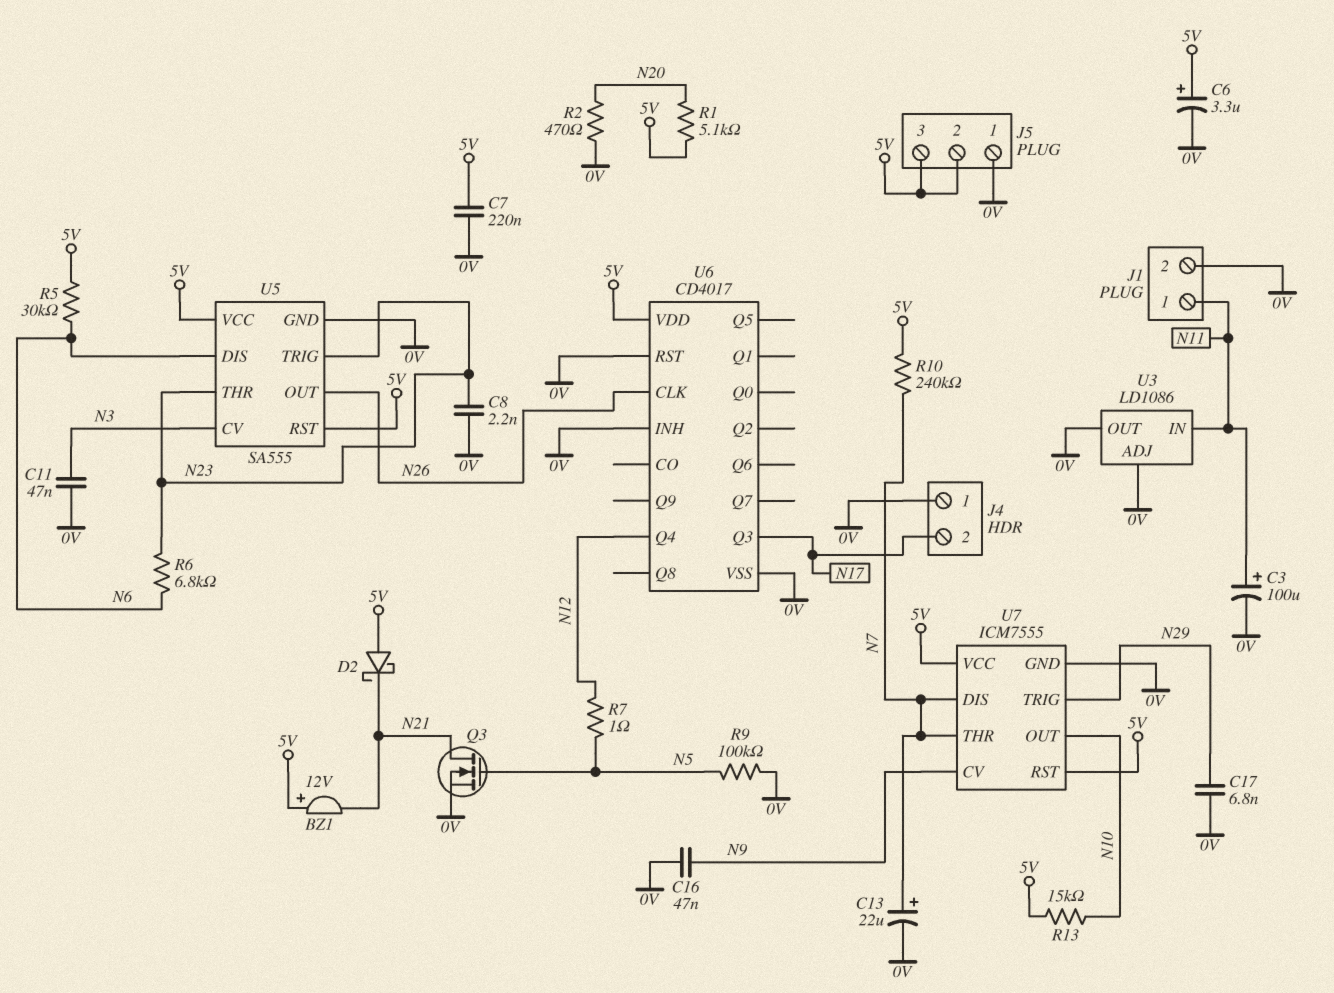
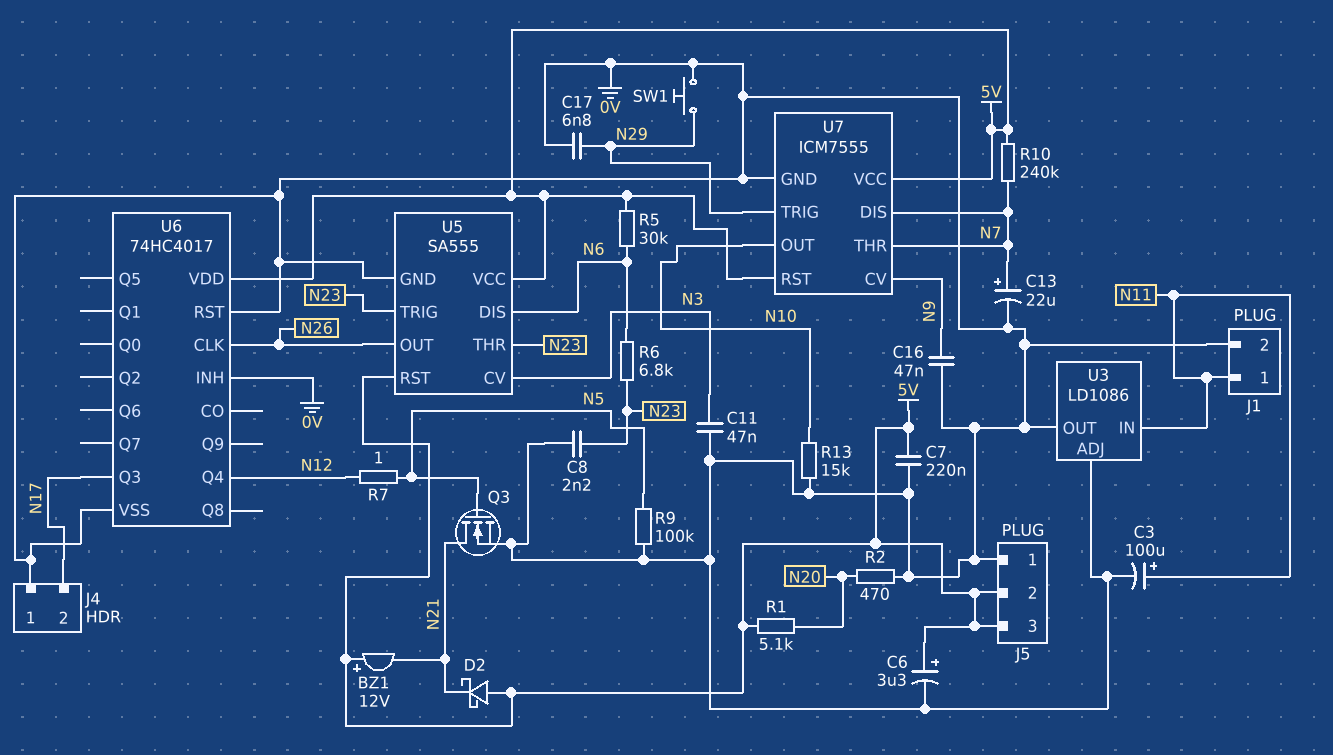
R13: 15k (5V, N10) -> 15k (0V, N10)
SW1: none -> button (0V, N29)
U6: CD4017 -> 74HC4017

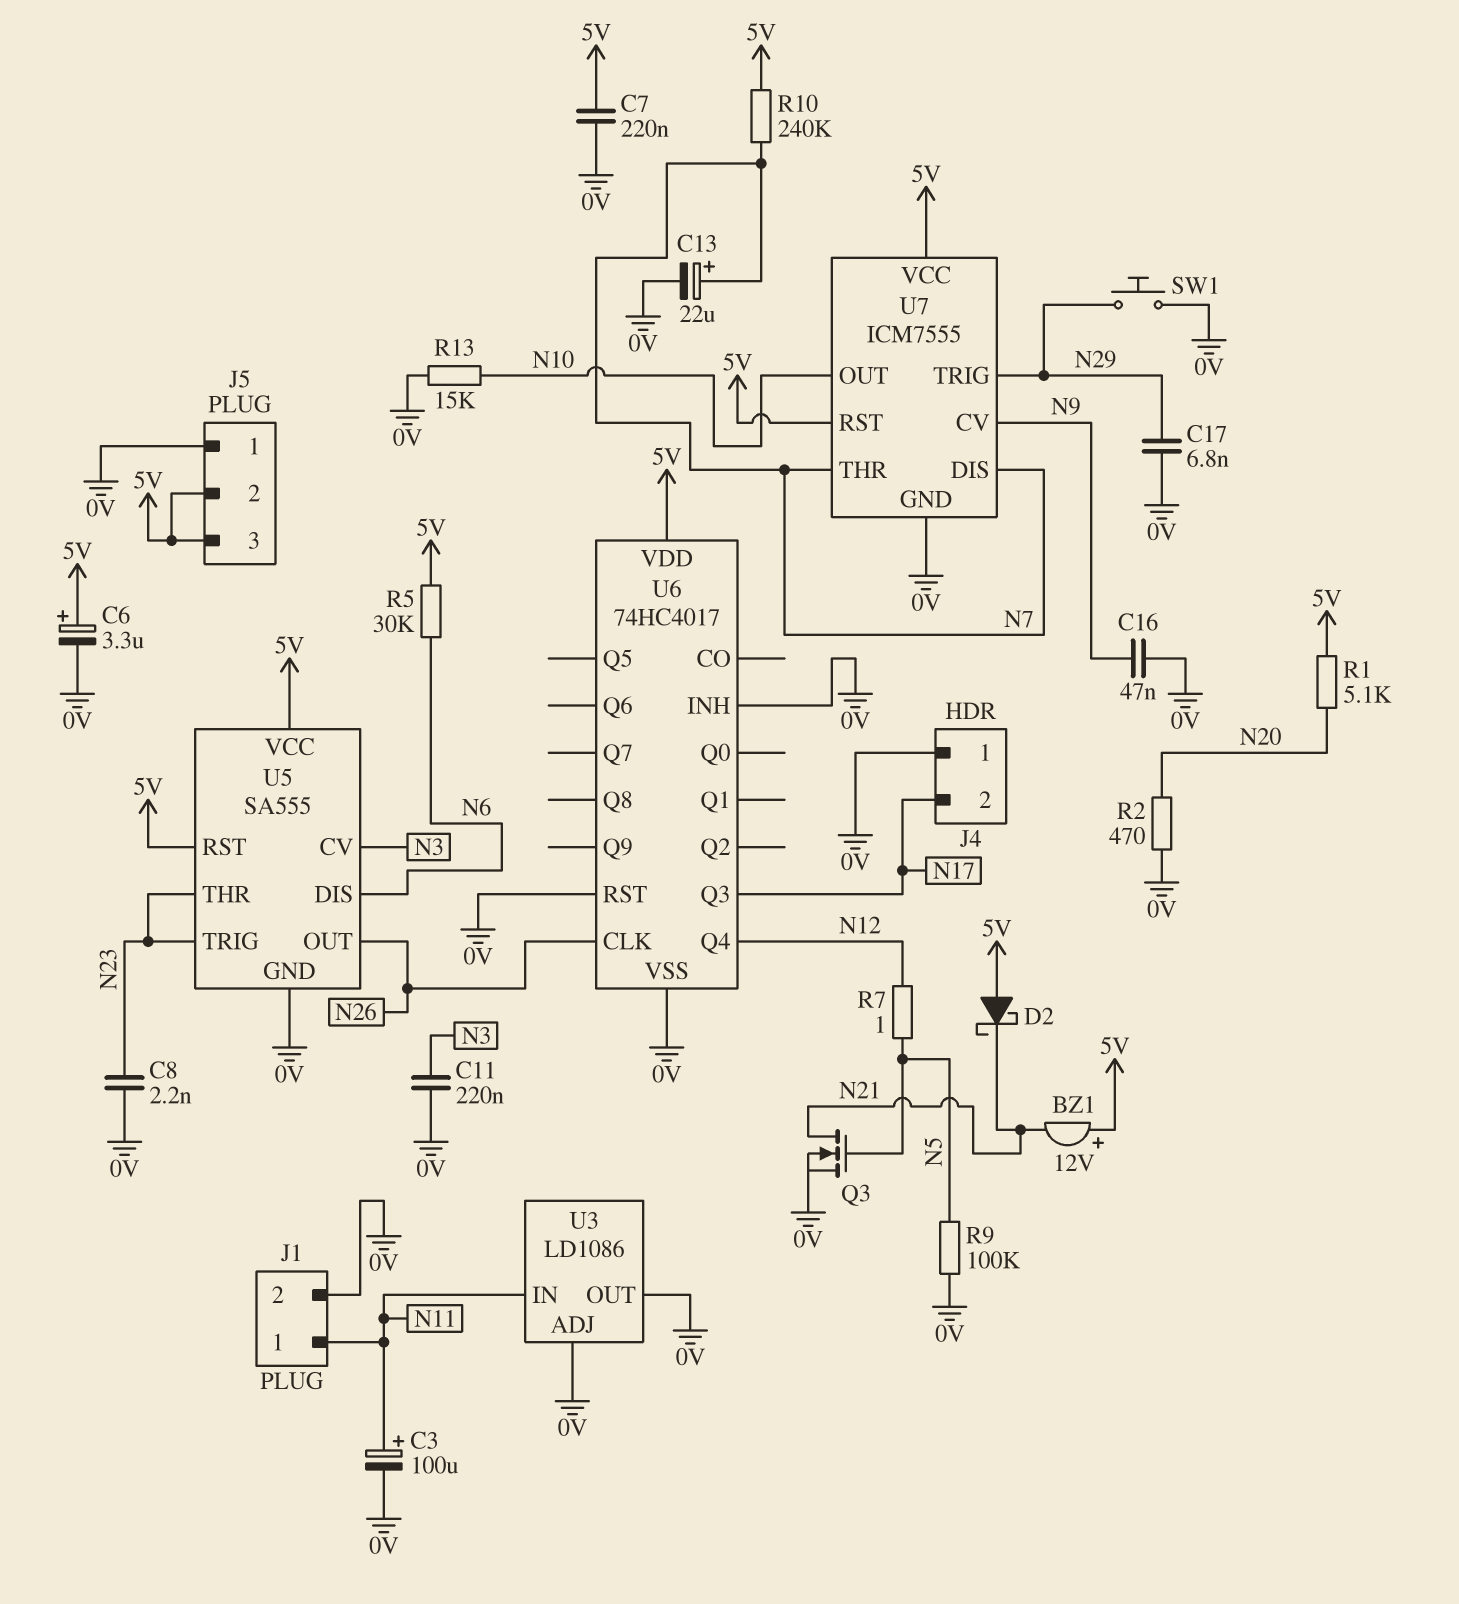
C11: 47nF (0V, N3) -> 220nF (0V, N3)
R6: 6.8k (N6, N23) -> none

